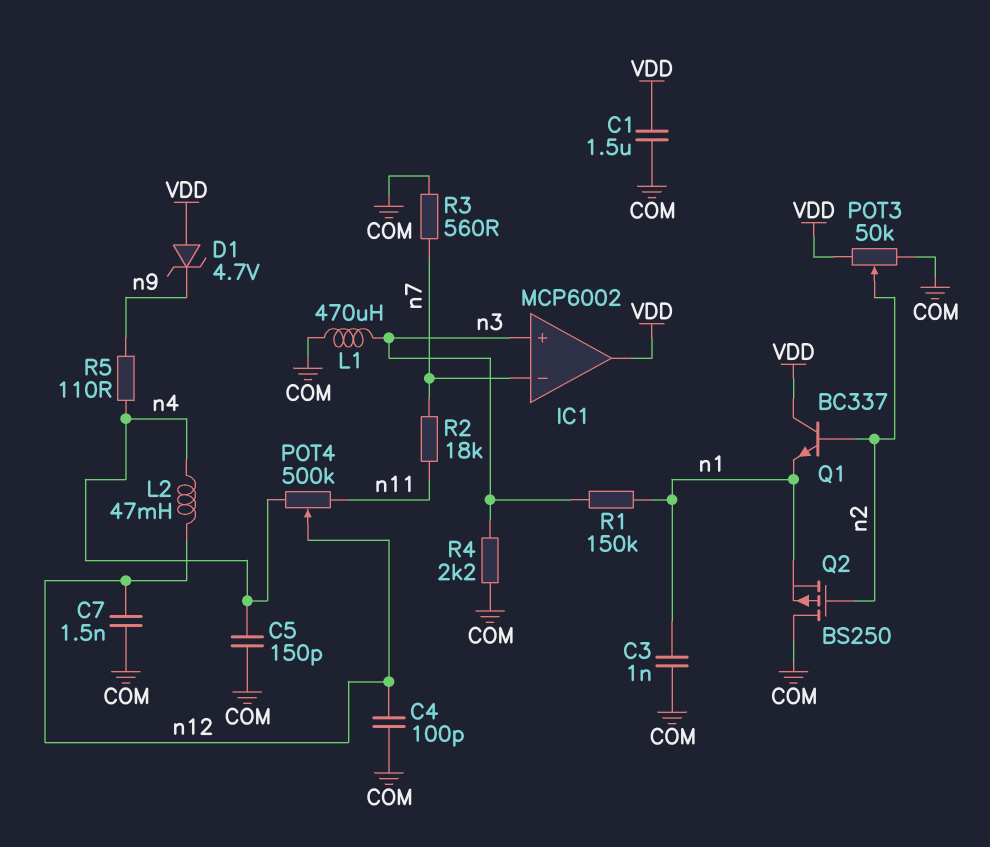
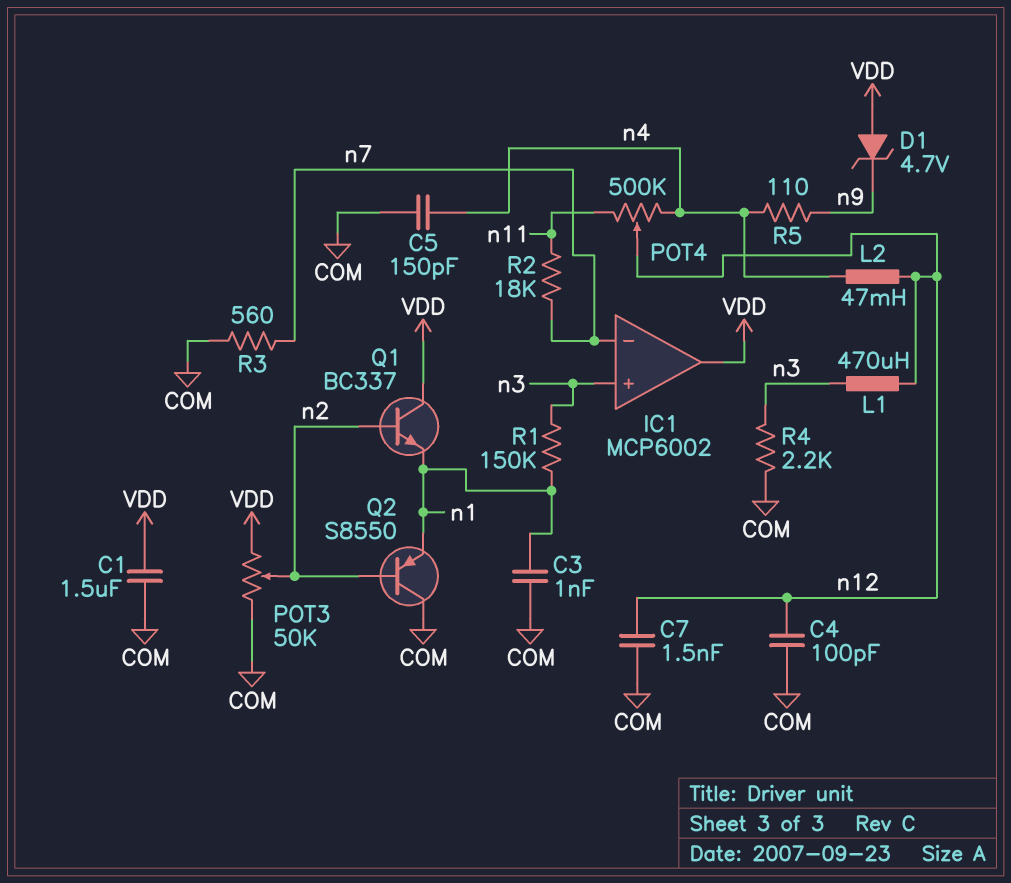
L1: 470uH (COM, n3) -> 470uH (n3, n12)
Q2: PMOS BS250 (G n2, D COM, S n1) -> PNP S8550 (B n2, C COM, E n1)

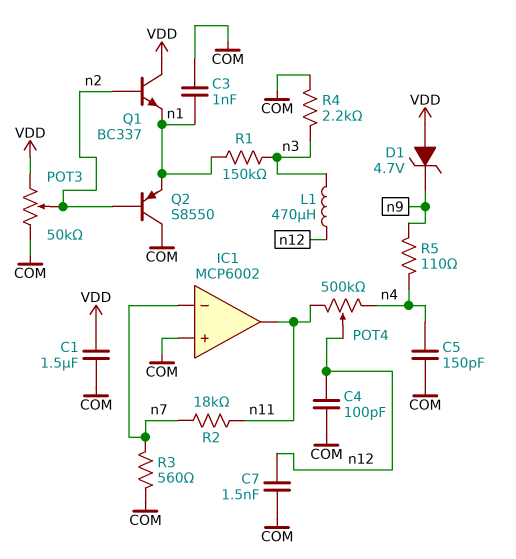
IC1 pin in+: n3 -> COM
IC1 pin out: VDD -> n11
L2: 47mH (n4, n12) -> none

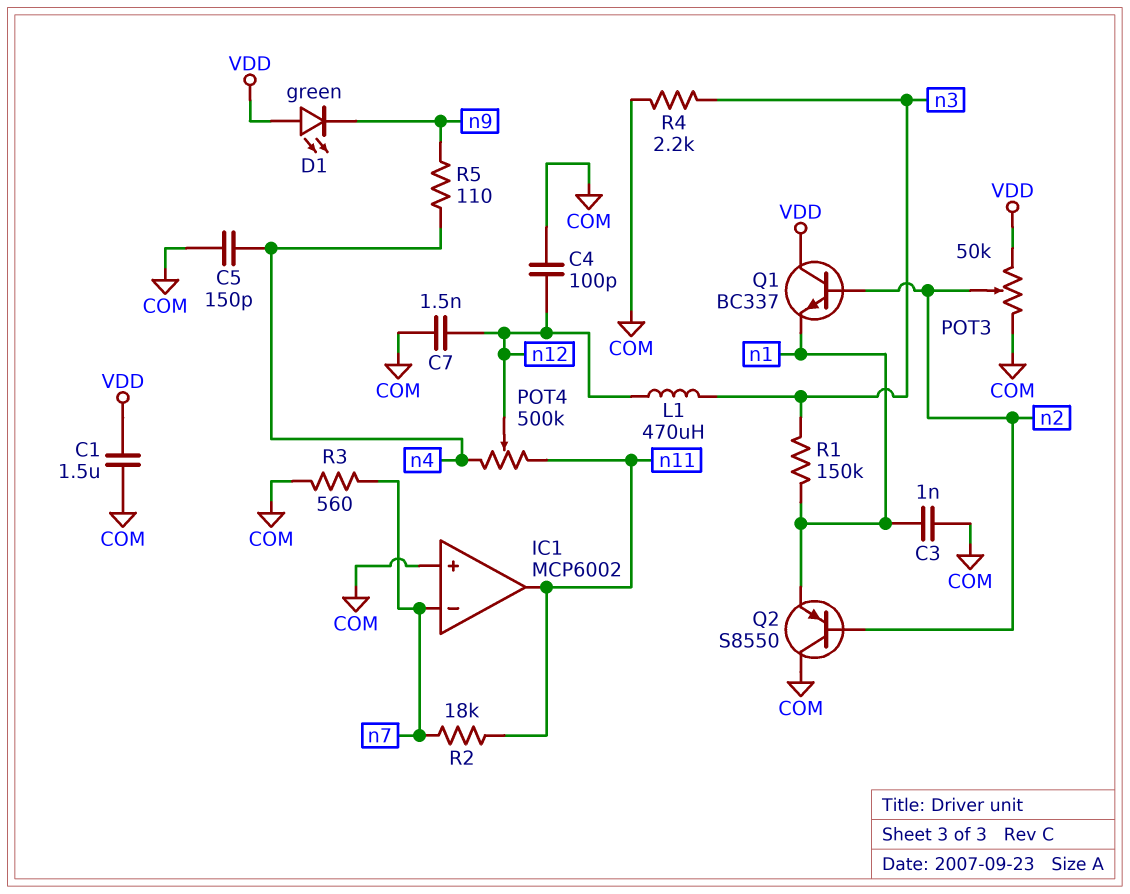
D1: zener 4.7V (A VDD, K n9) -> LED green (A VDD, K n9)

